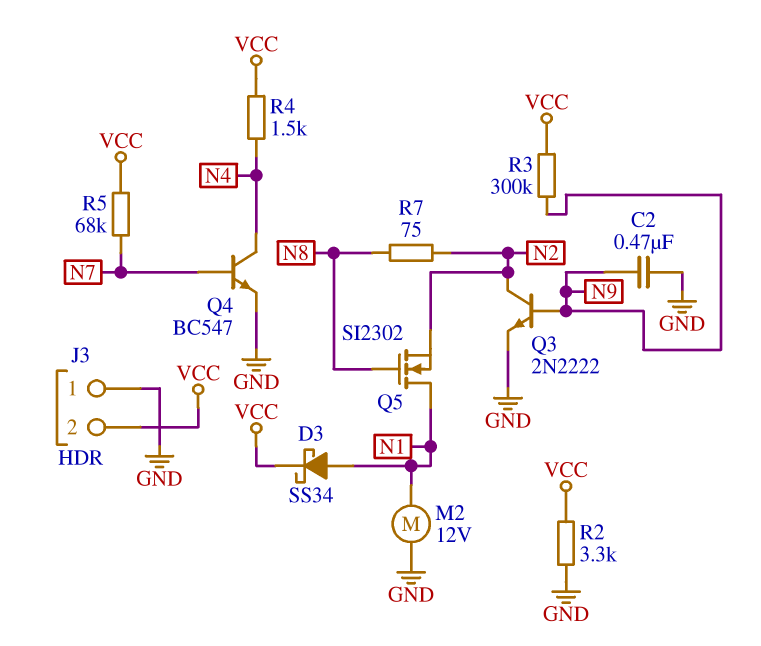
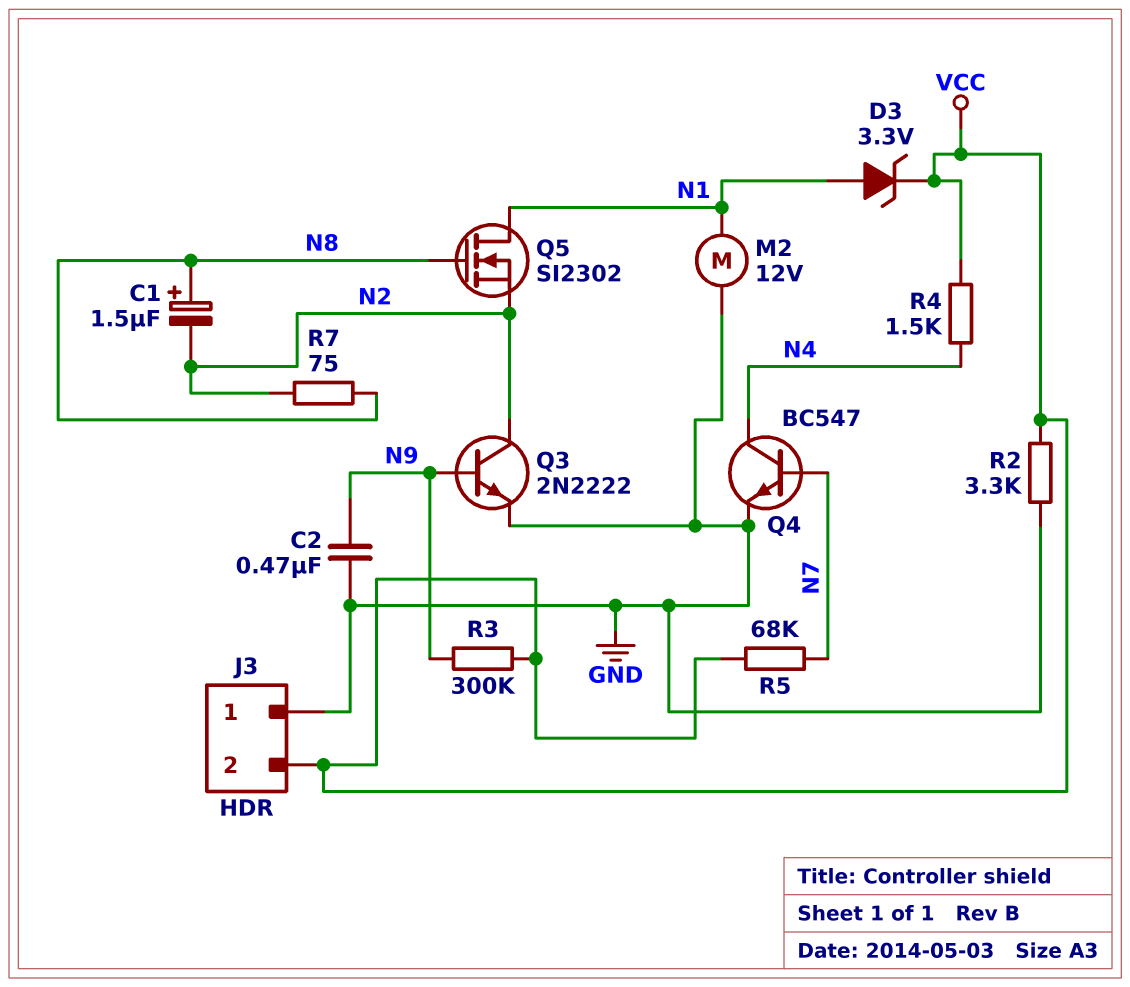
C1: none -> 1.5uF (plus N8, minus N2)
D3: schottky SS34 (A N1, K VCC) -> zener 3.3V (A N1, K VCC)

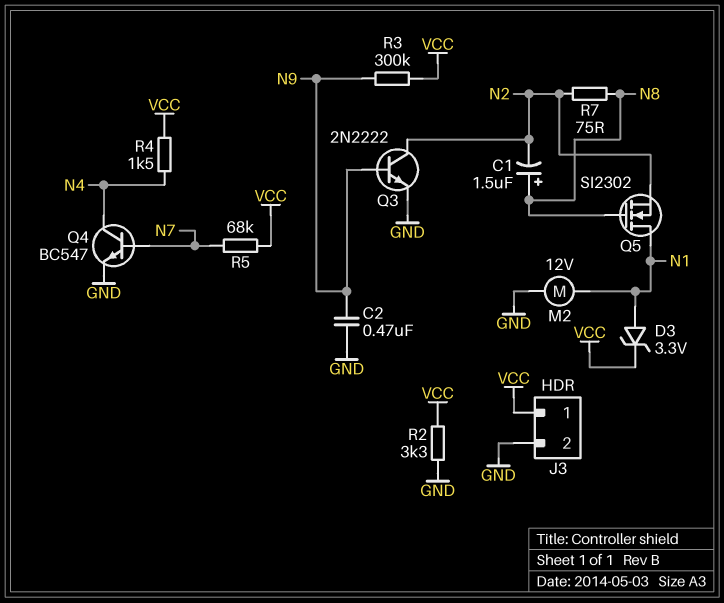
J3 pin 1: GND -> VCC
J3 pin 2: VCC -> GND

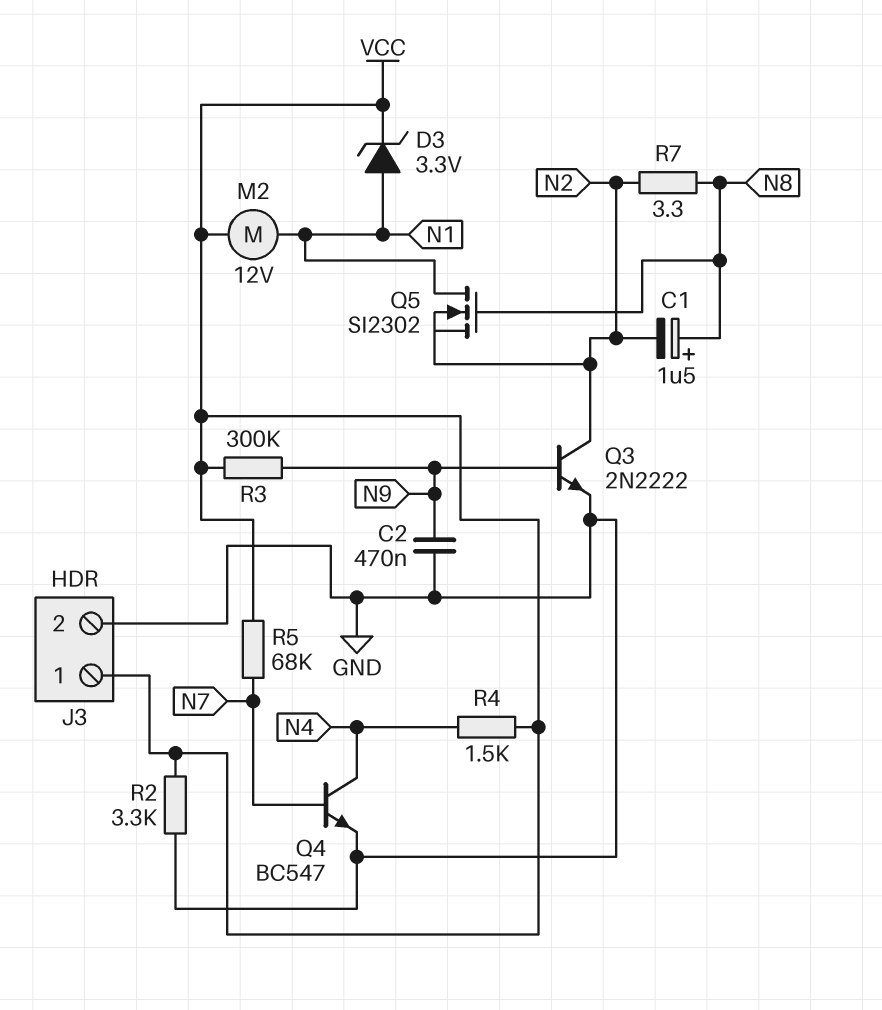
M2: motor 12V (GND, N1) -> motor 12V (N1, VCC)
R7: 75 (N2, N8) -> 3.3 (N2, N8)

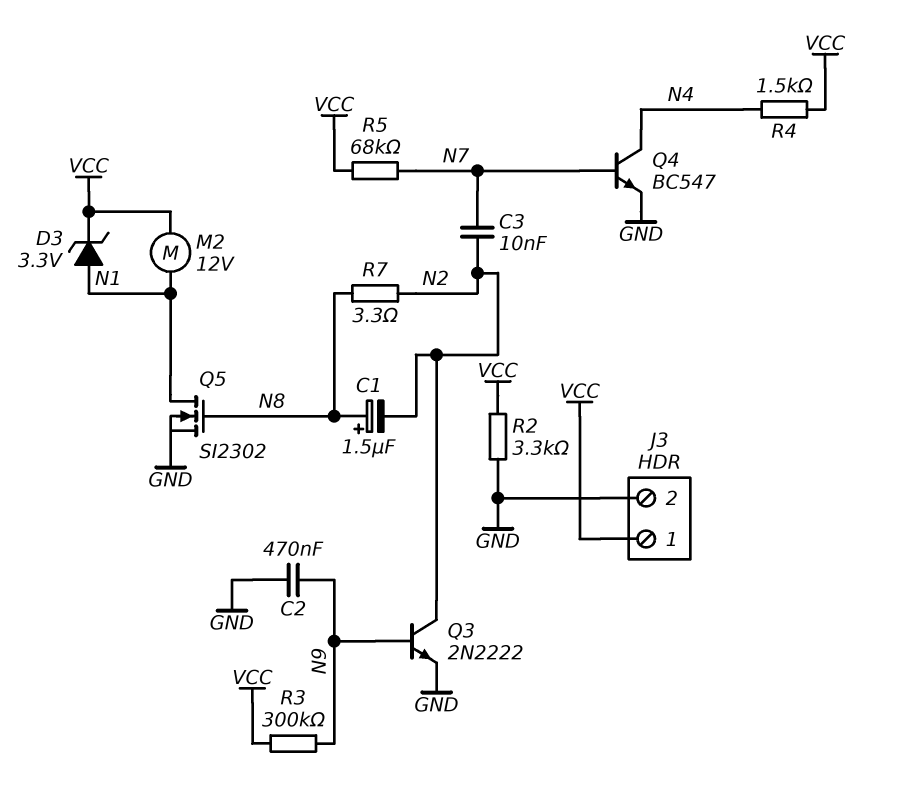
C3: none -> 10nF (N2, N7)
Q5: NMOS SI2302 (G N8, D N1, S N2) -> NMOS SI2302 (G N8, D N1, S GND)

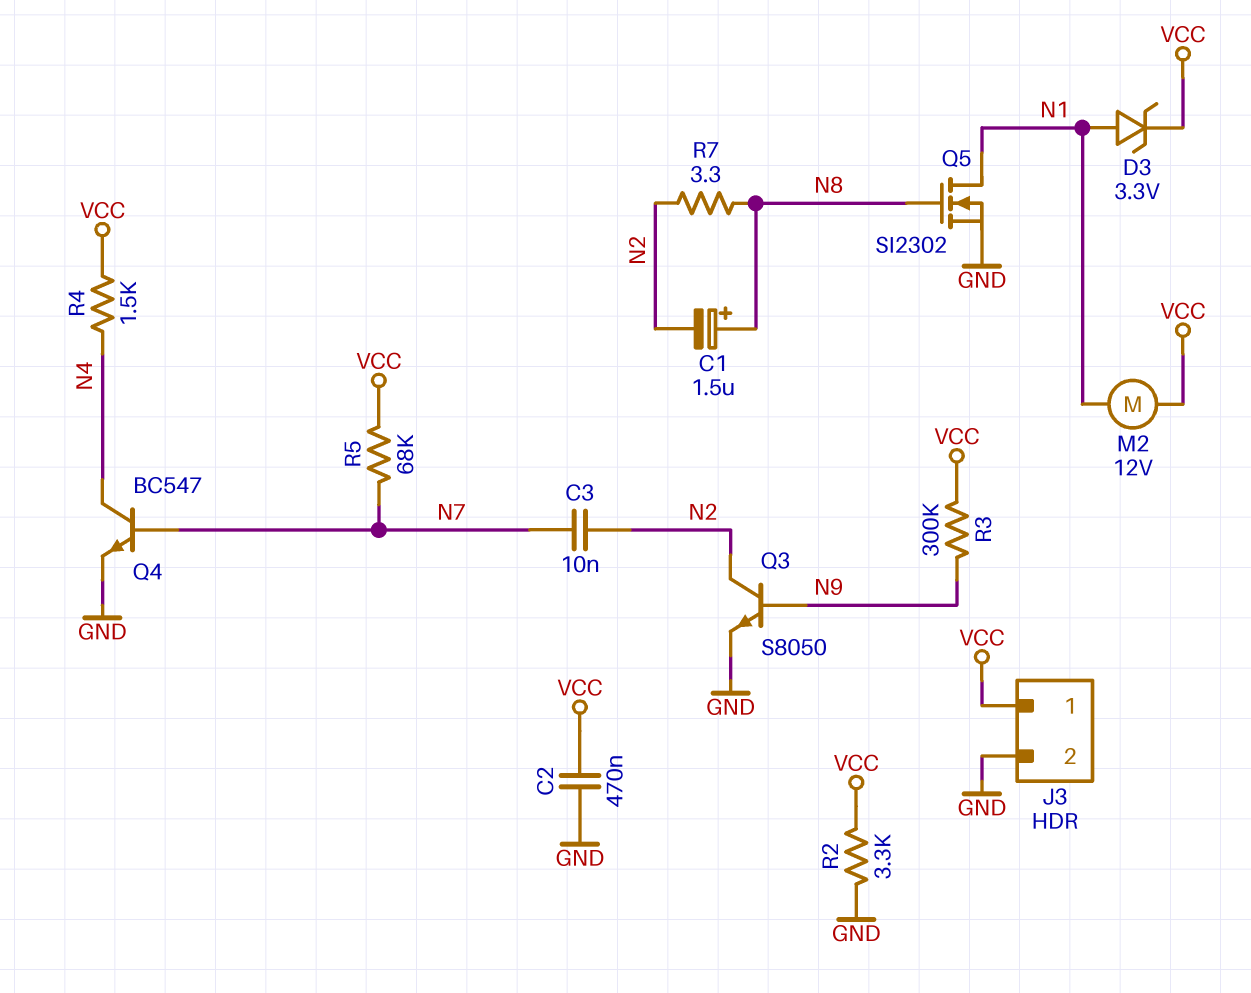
C2: 470nF (GND, N9) -> 470nF (GND, VCC)
Q3: NPN 2N2222 (B N9, C N2, E GND) -> NPN S8050 (B N9, C N2, E GND)

